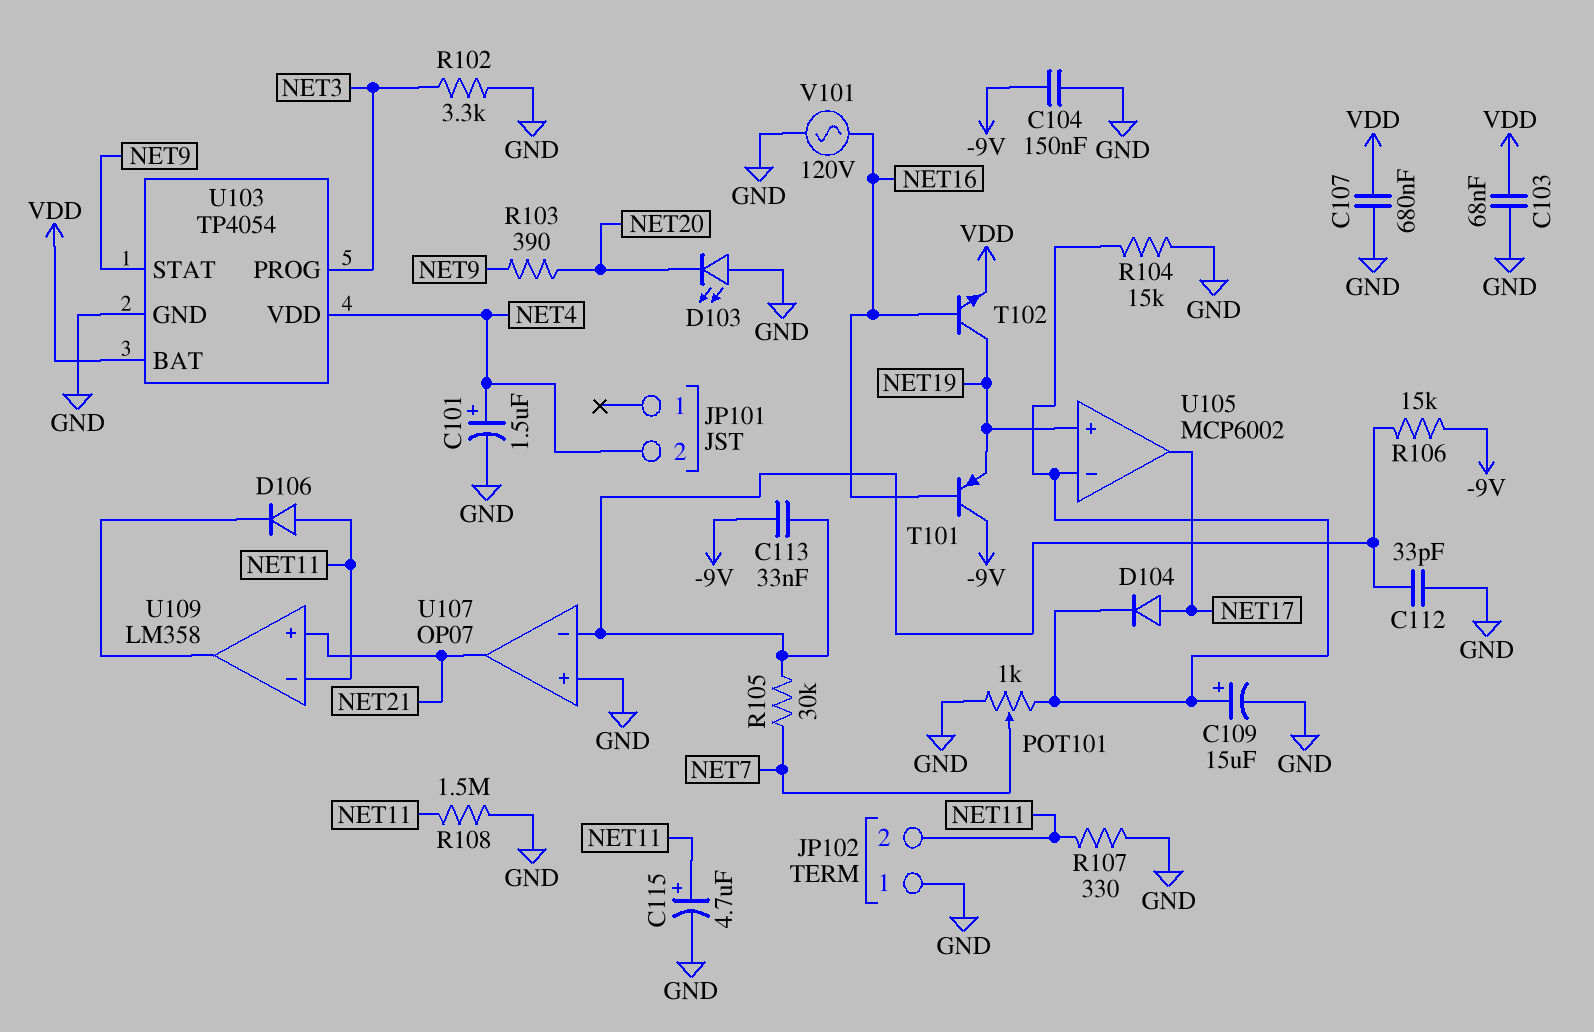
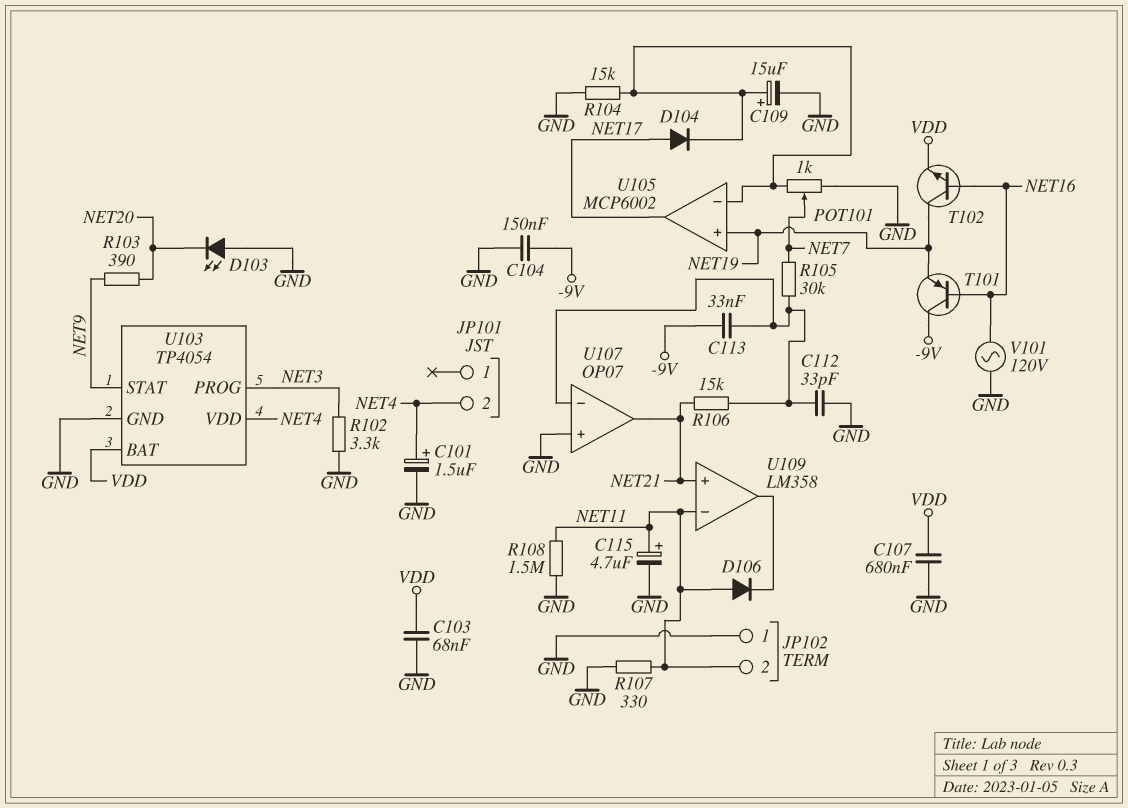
R106: 15k (-9V, U107/in-) -> 15k (NET21, U107/in-)

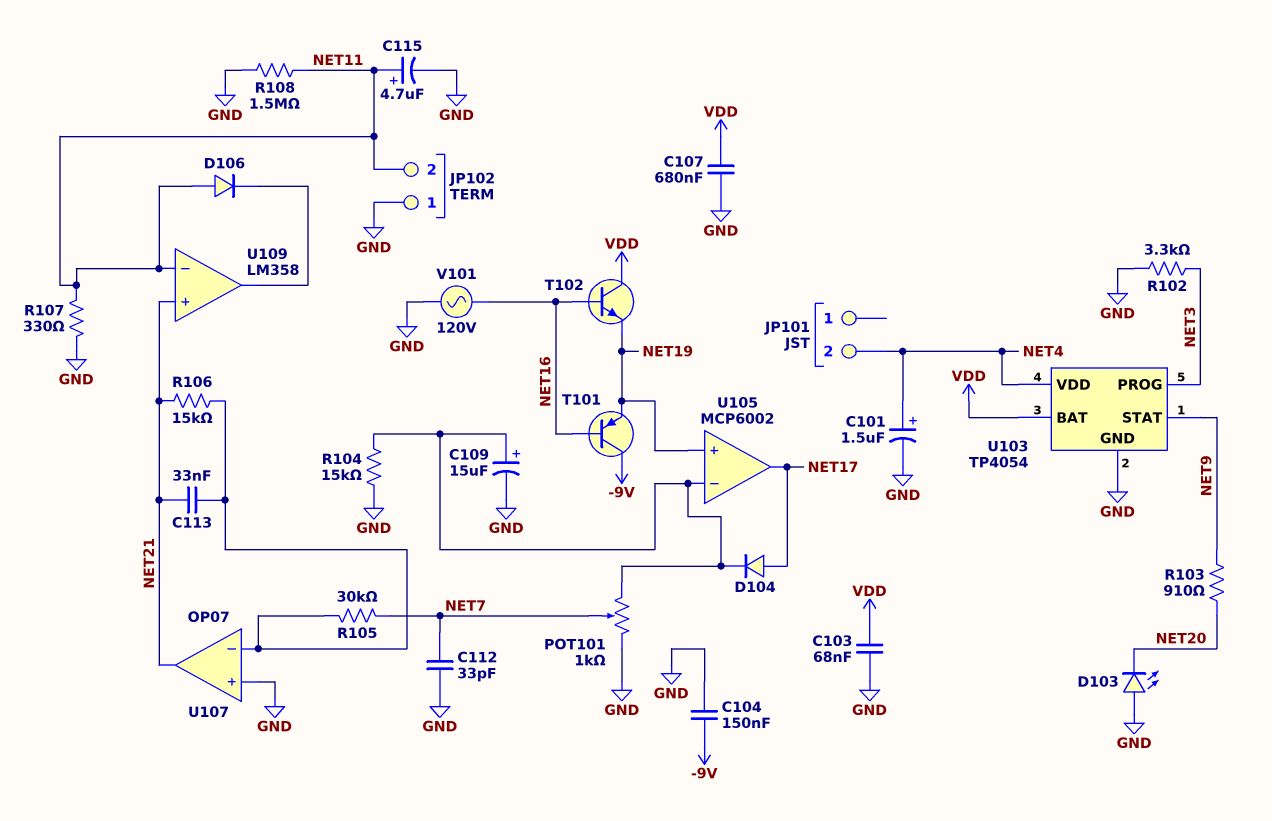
C112: 33pF (GND, U107/in-) -> 33pF (GND, NET7)
C113: 33nF (-9V, U107/in-) -> 33nF (NET21, U107/in-)
R103: 390 (NET9, NET20) -> 910 (NET9, NET20)
T102: NPN (B NET16, C NET19, E VDD) -> NPN (B NET16, C VDD, E NET19)

